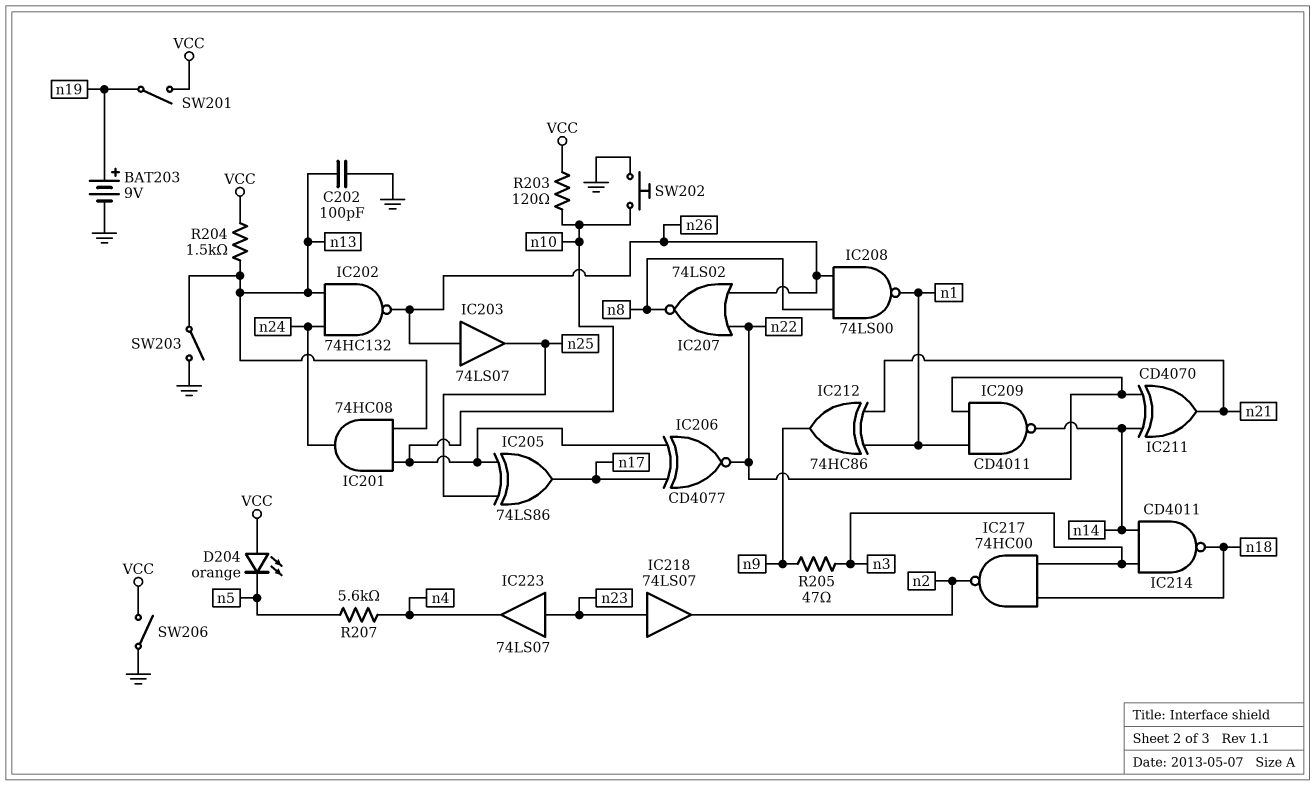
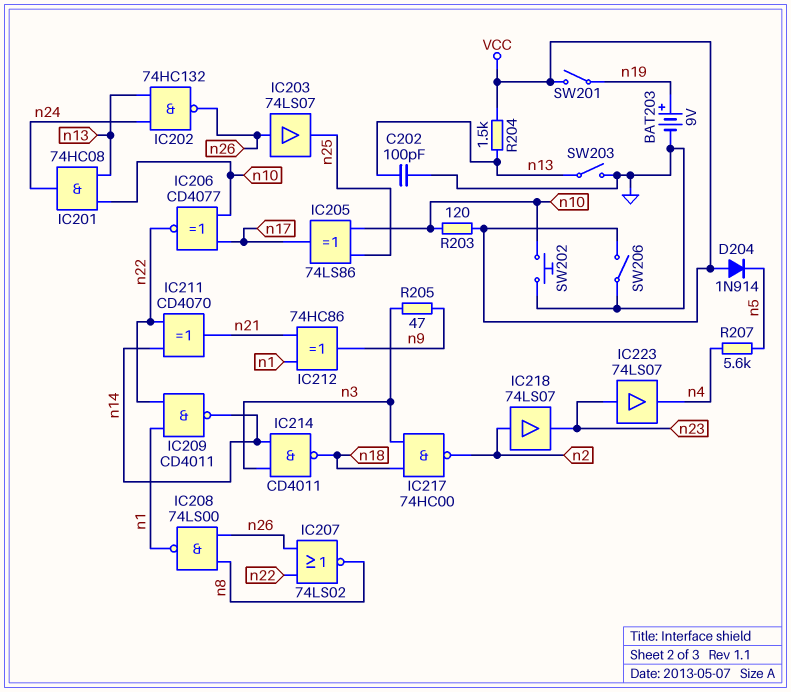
D204: LED orange (A VCC, K n5) -> diode 1N914 (A VCC, K n5)
IC218: buffer 74LS07 (in n23, out n2) -> buffer 74LS07 (in n2, out n23)

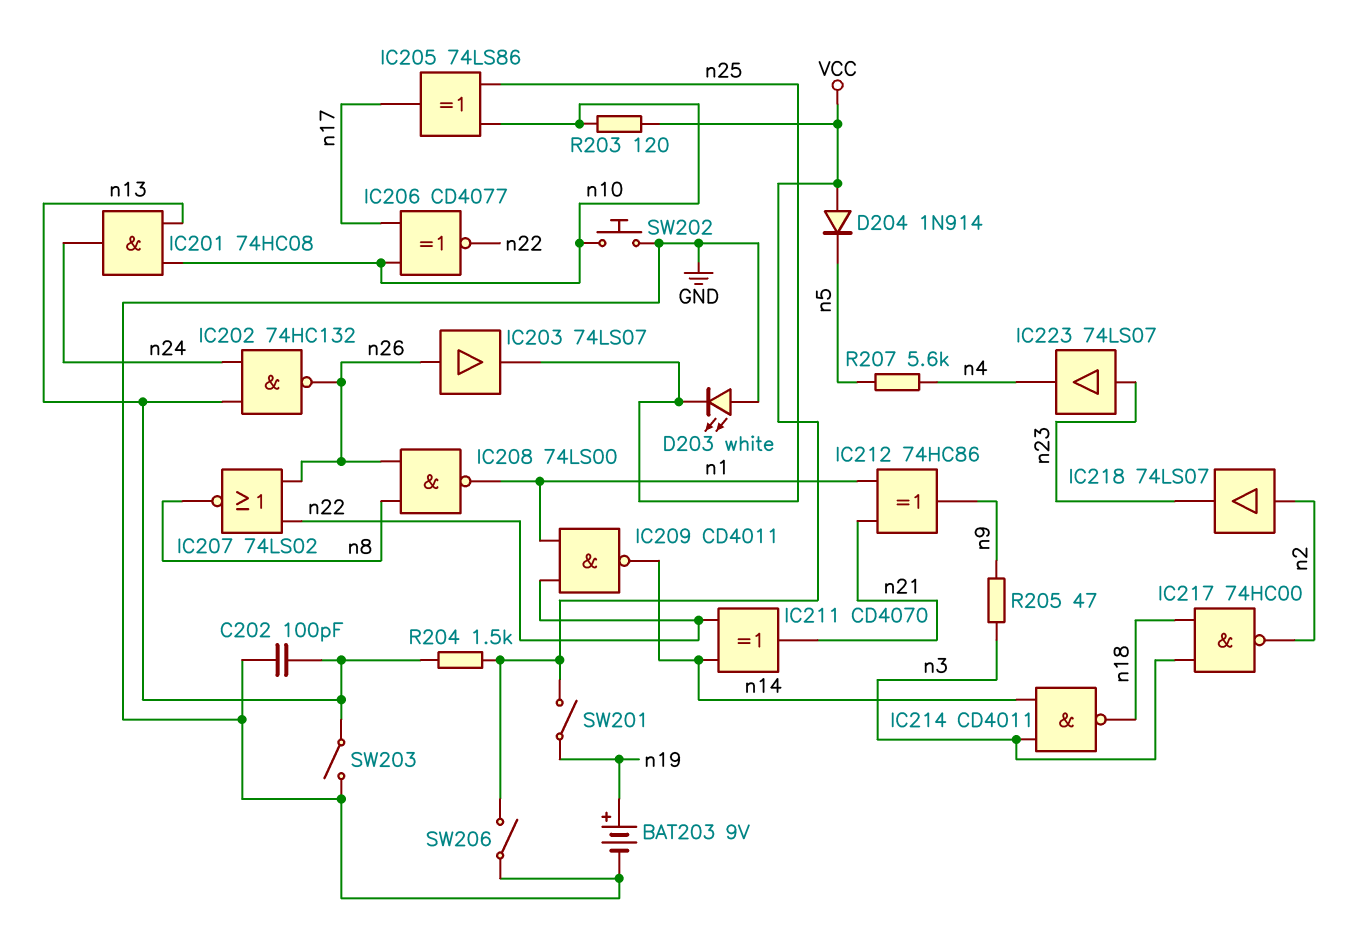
D203: none -> LED white (A GND, K n25)

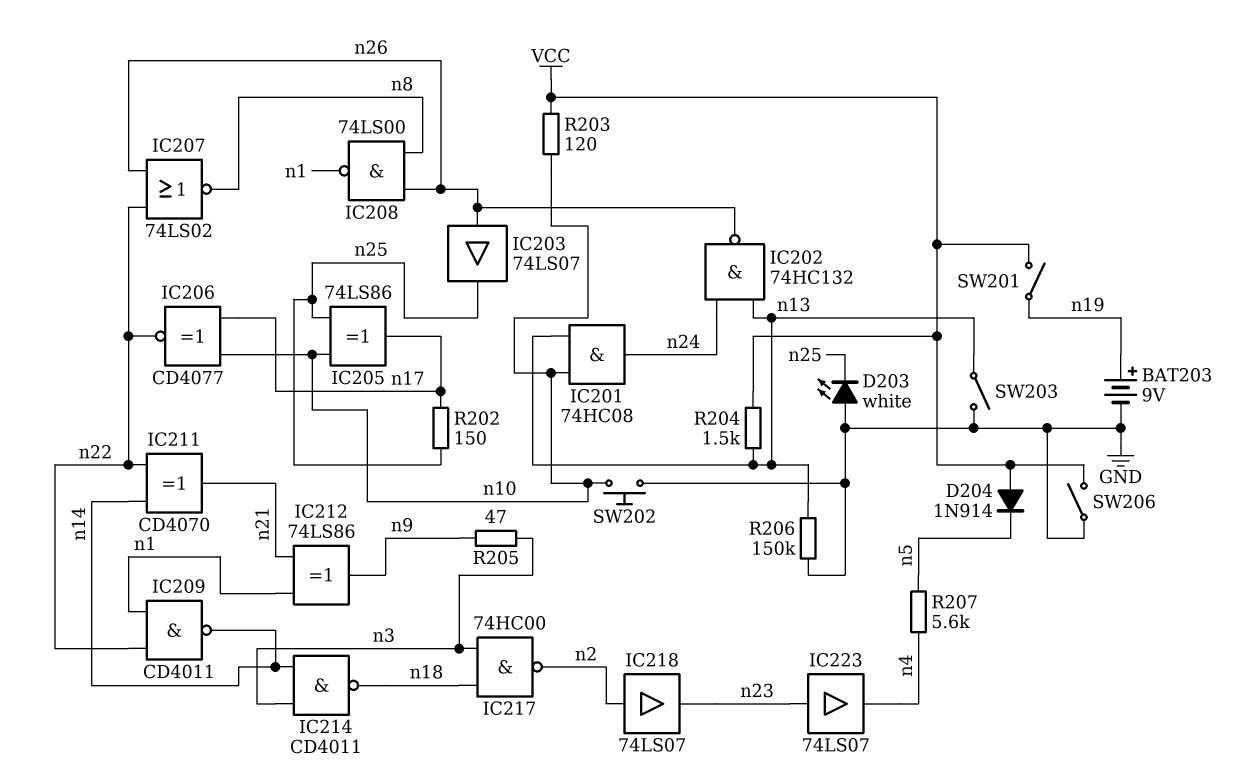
C202: 100pF (GND, n13) -> none
IC212: XOR 74HC86 (in n1, in n21, out n9) -> XOR 74LS86 (in n1, in n21, out n9)
R202: none -> 150 (n17, n25)
R206: none -> 150k (GND, n13)

